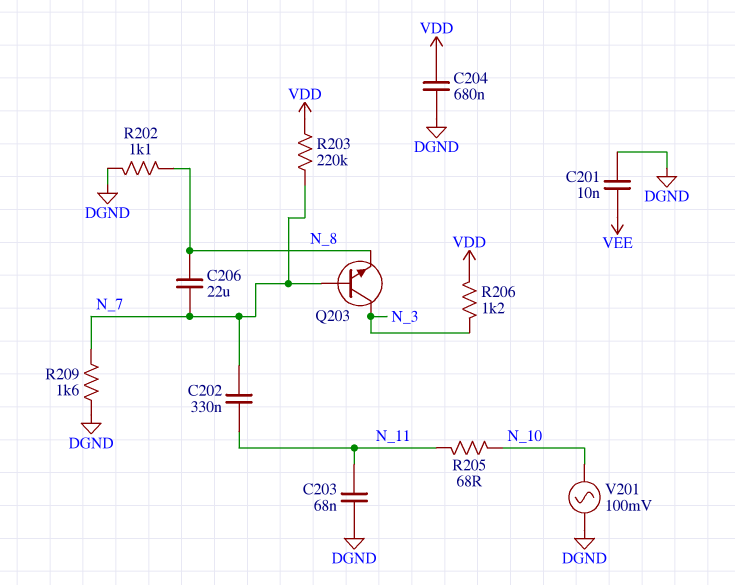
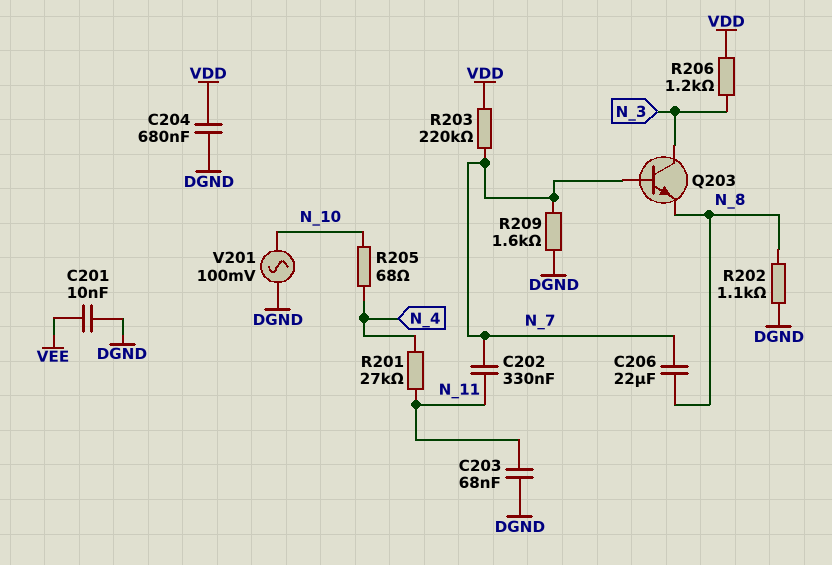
R201: none -> 27k (N_4, N_11)
R205: 68 (N_10, N_11) -> 68 (N_4, N_10)

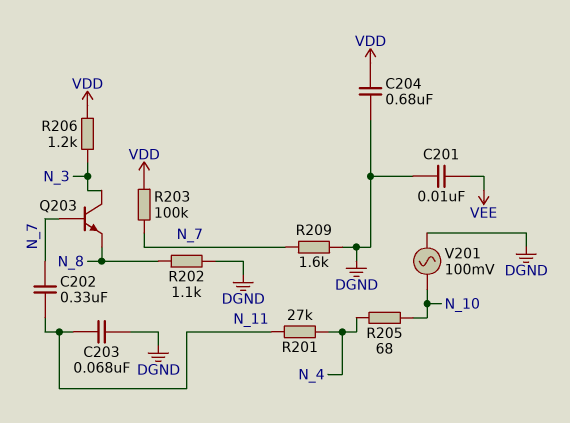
C206: 22uF (N_7, N_8) -> none
R203: 220k (N_7, VDD) -> 100k (N_7, VDD)

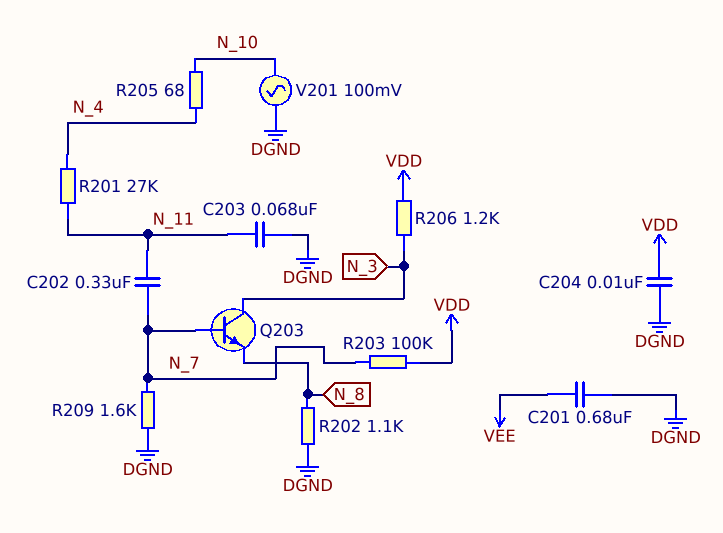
C201: 10nF (DGND, VEE) -> 680nF (DGND, VEE)
C204: 680nF (DGND, VDD) -> 10nF (DGND, VDD)

